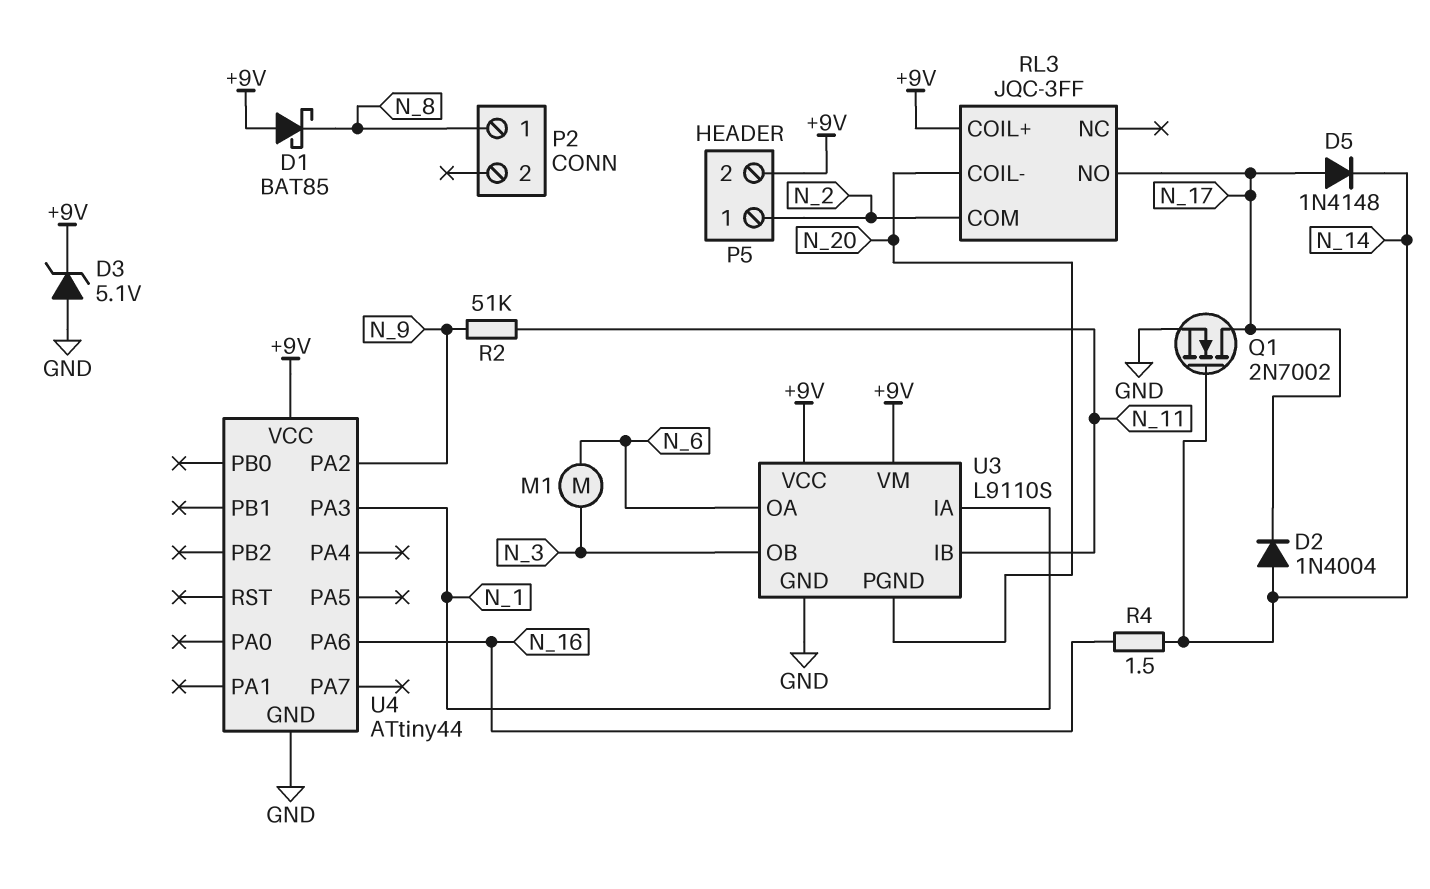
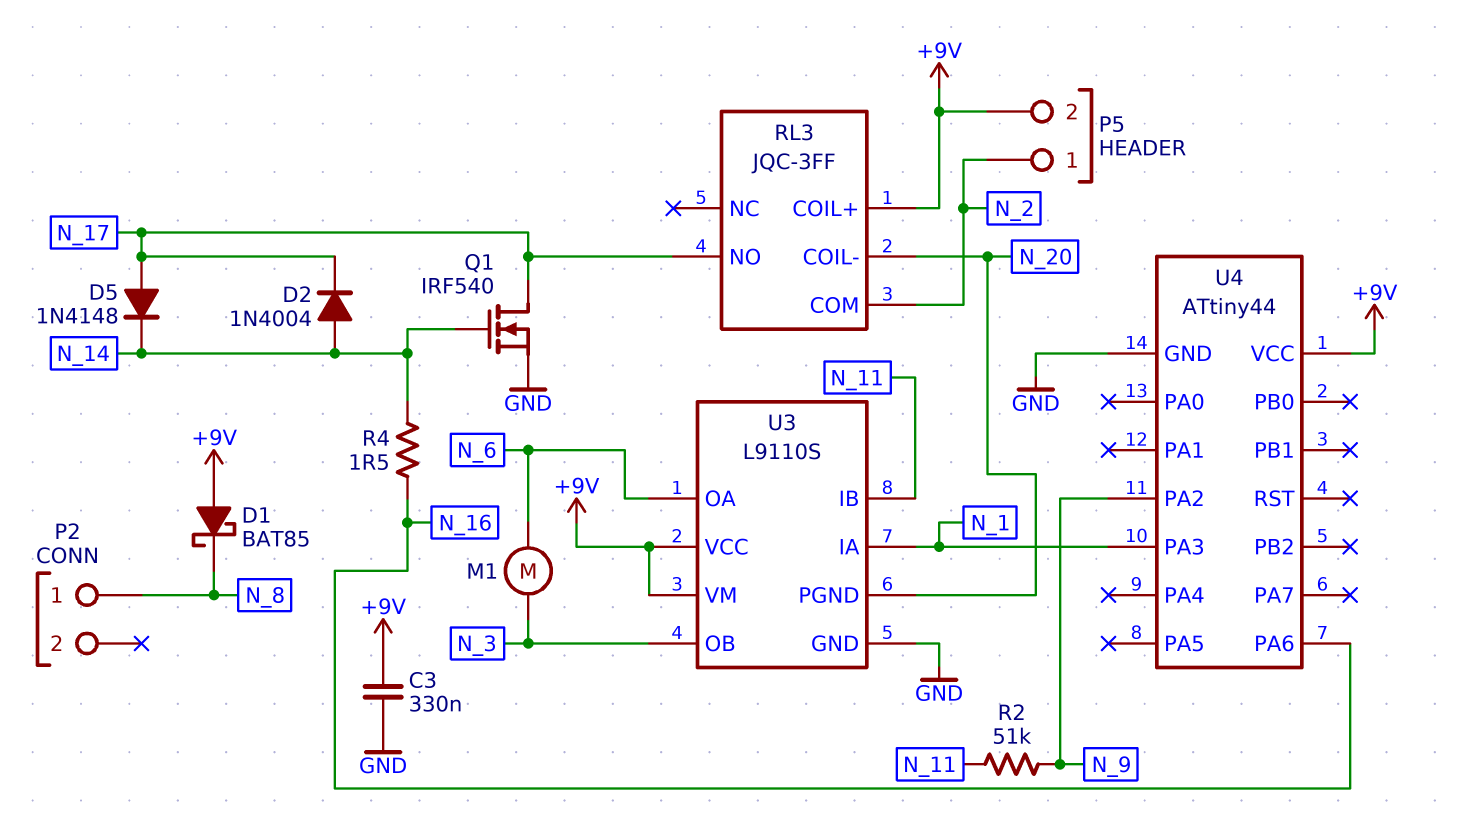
C3: none -> 330nF (+9V, GND)
D3: zener 5.1V (A GND, K +9V) -> none
Q1: NMOS 2N7002 (G N_14, D N_17, S GND) -> NMOS IRF540 (G N_14, D N_17, S GND)

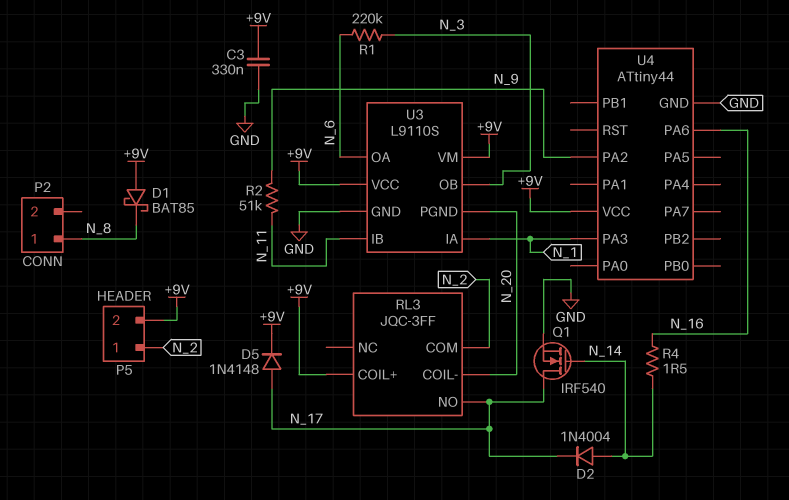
D5: diode 1N4148 (A N_17, K N_14) -> diode 1N4148 (A N_17, K +9V)
M1: motor (N_3, N_6) -> none
R1: none -> 220k (N_3, N_6)

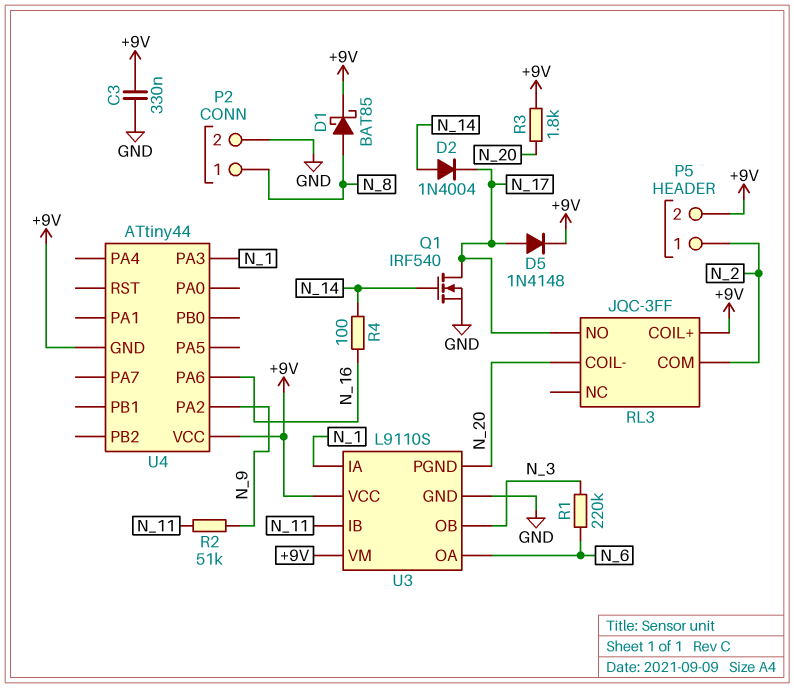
D1: schottky BAT85 (A +9V, K N_8) -> schottky BAT85 (A N_8, K +9V)
P2 pin 2: none -> GND
R3: none -> 1.8k (+9V, N_20)
R4: 1.5 (N_14, N_16) -> 100 (N_14, N_16)
U4 pin GND: GND -> +9V

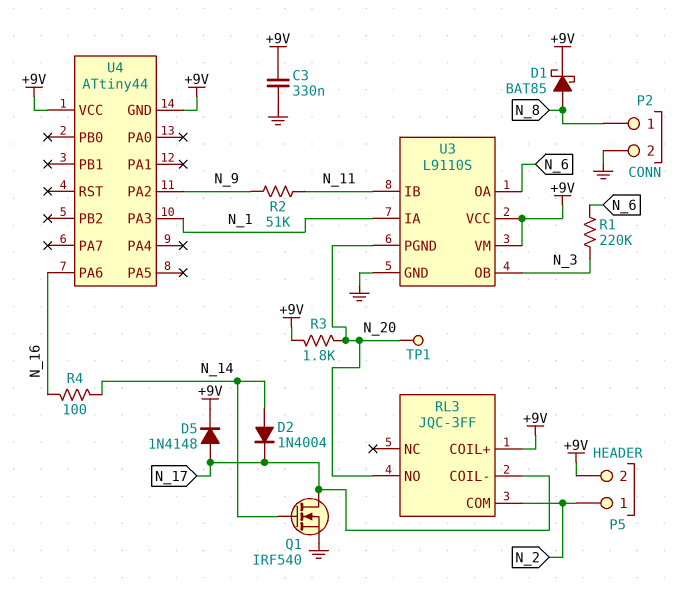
RL3 pin COIL-: N_20 -> N_17
RL3 pin NO: N_17 -> N_20
TP1: none -> test point (N_20)

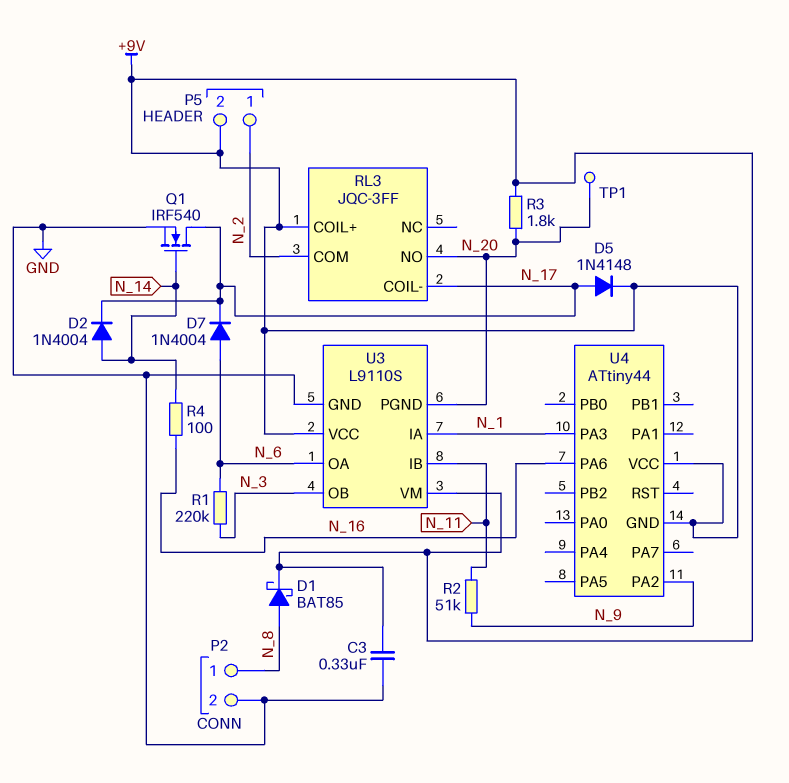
D7: none -> diode 1N4004 (A N_6, K N_17)

